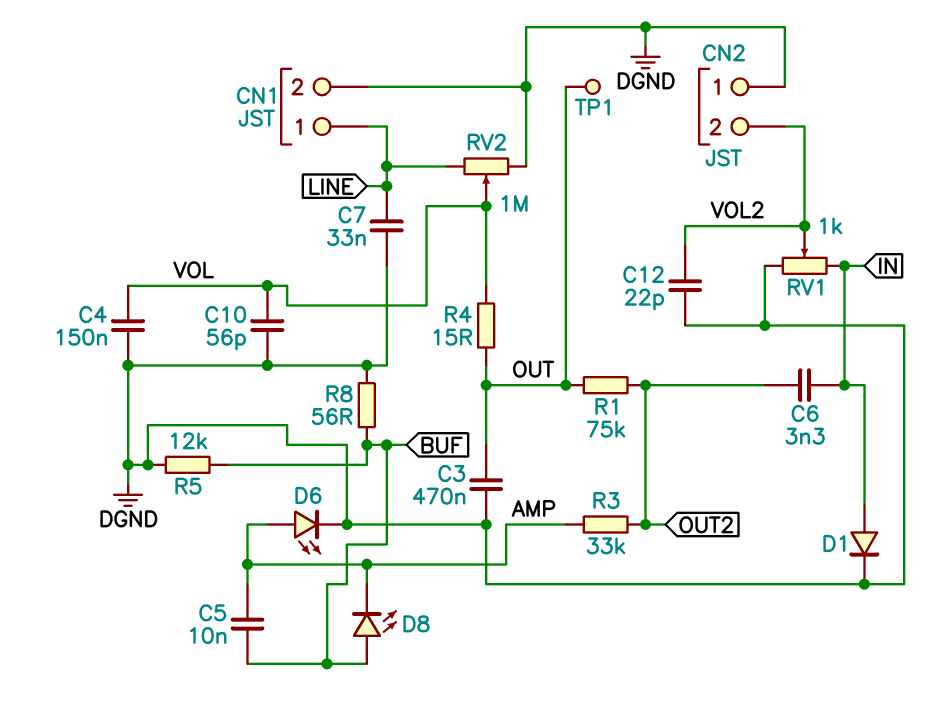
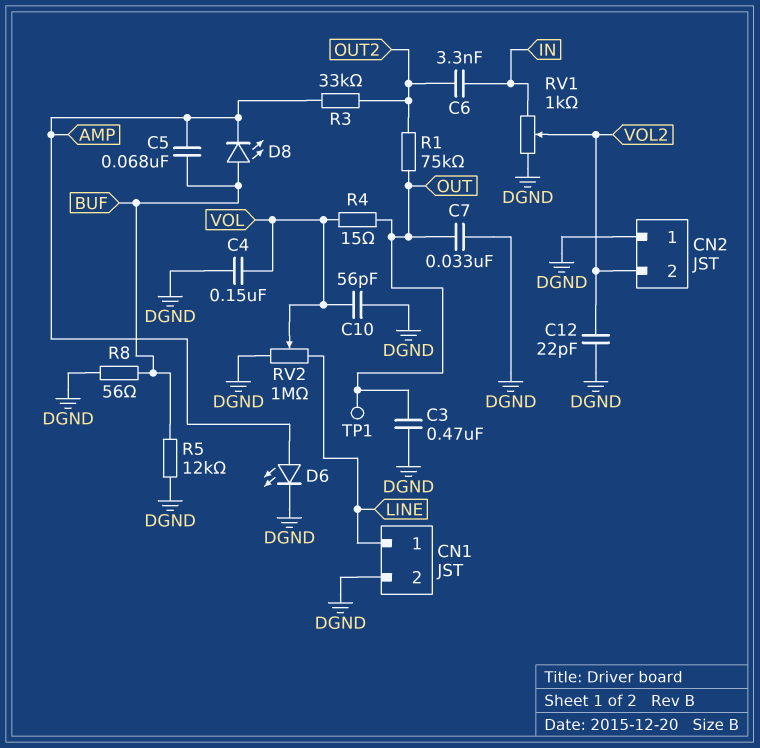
C5: 10nF (AMP, BUF) -> 68nF (AMP, BUF)
C7: 33nF (DGND, LINE) -> 33nF (DGND, OUT)
D1: diode (A IN, K DGND) -> none

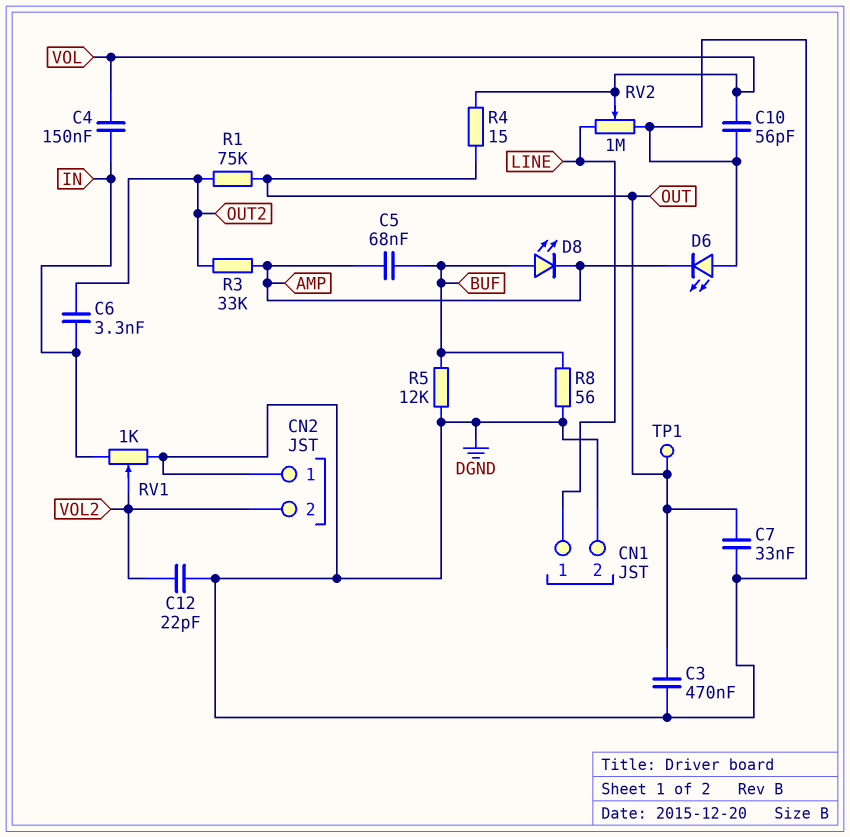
C4: 150nF (DGND, VOL) -> 150nF (IN, VOL)
D6: LED (A AMP, K DGND) -> LED (A DGND, K AMP)

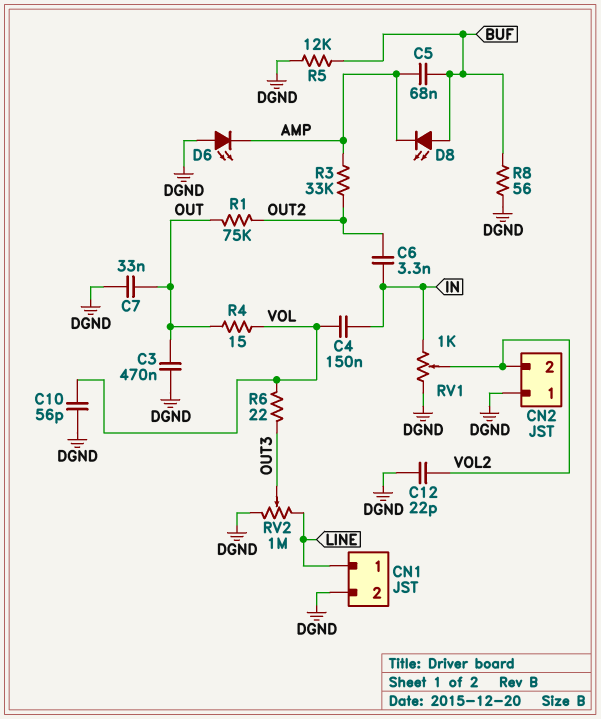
R6: none -> 22 (OUT3, VOL)
RV2: 1M (DGND, LINE, wiper VOL) -> 1M (DGND, LINE, wiper OUT3)
TP1: test point (OUT) -> none

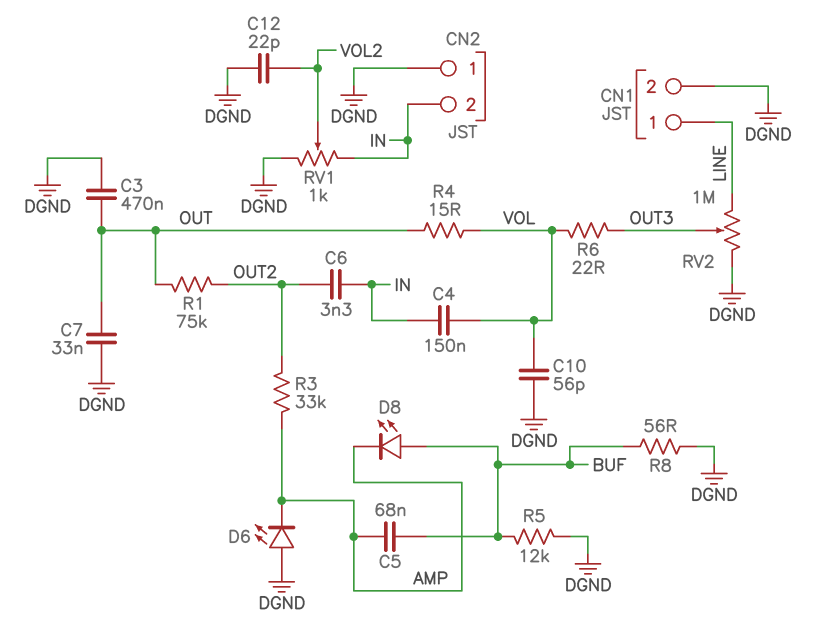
CN2 pin 2: VOL2 -> IN

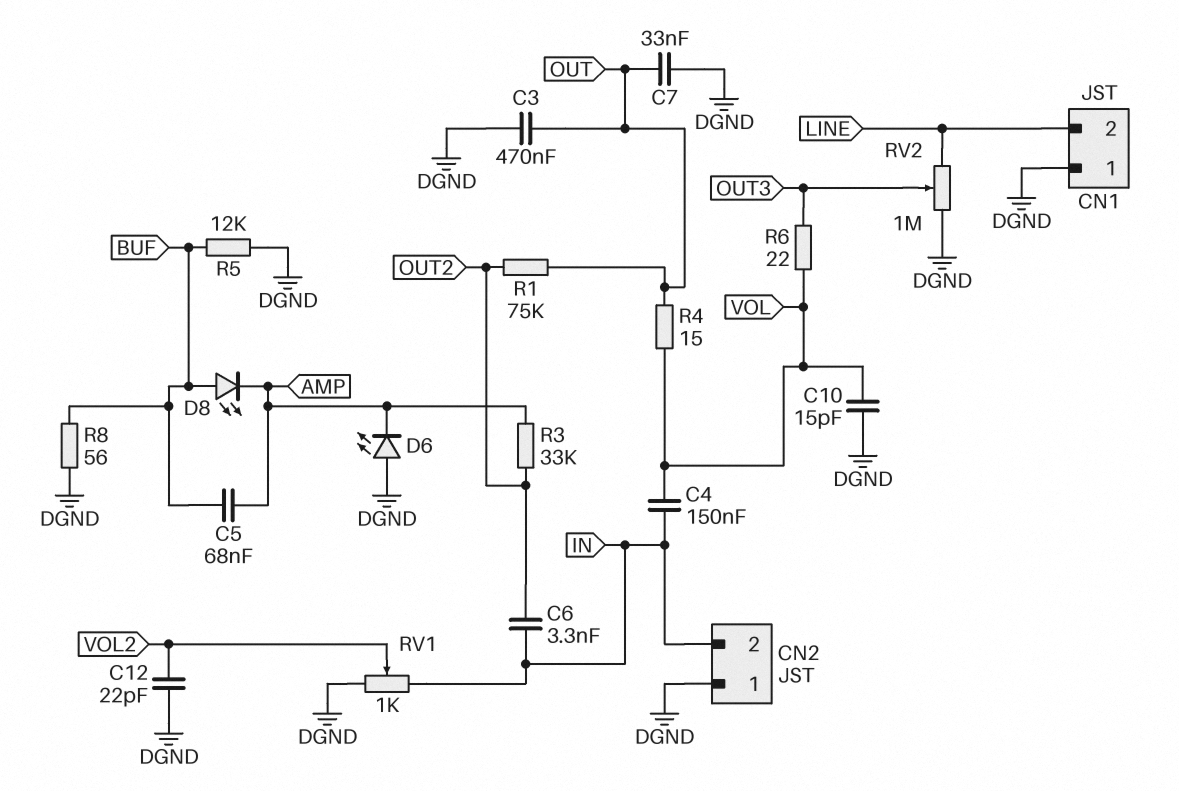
C10: 56pF (DGND, VOL) -> 15pF (DGND, VOL)
CN1 pin 1: LINE -> DGND
CN1 pin 2: DGND -> LINE

